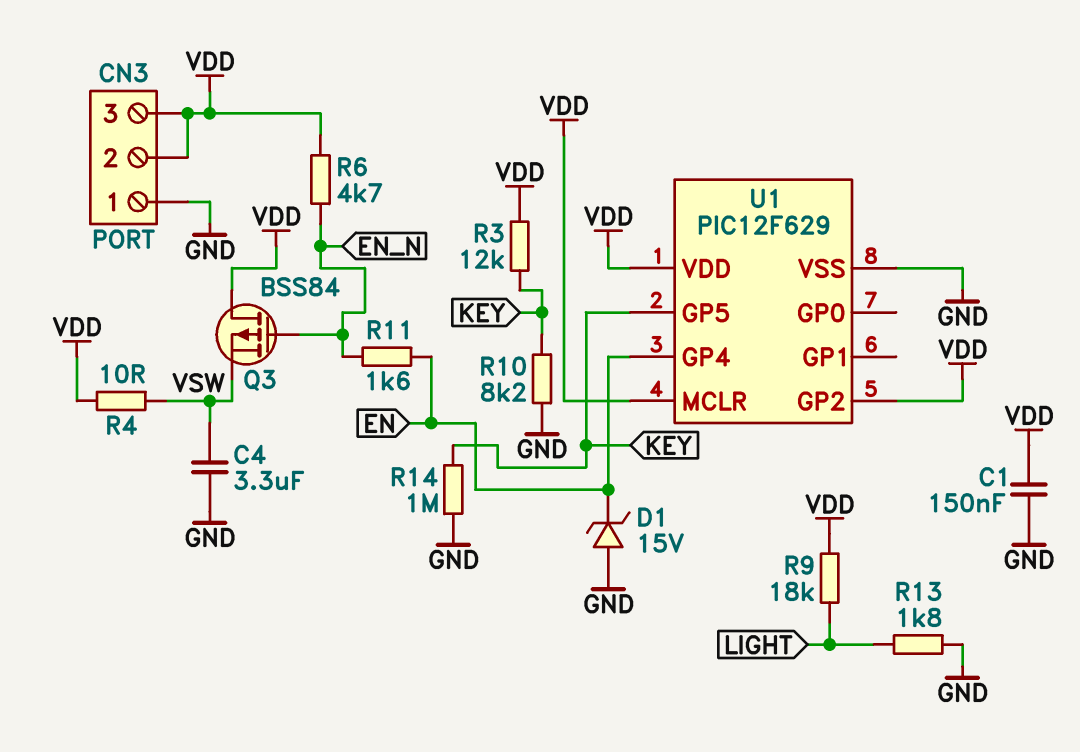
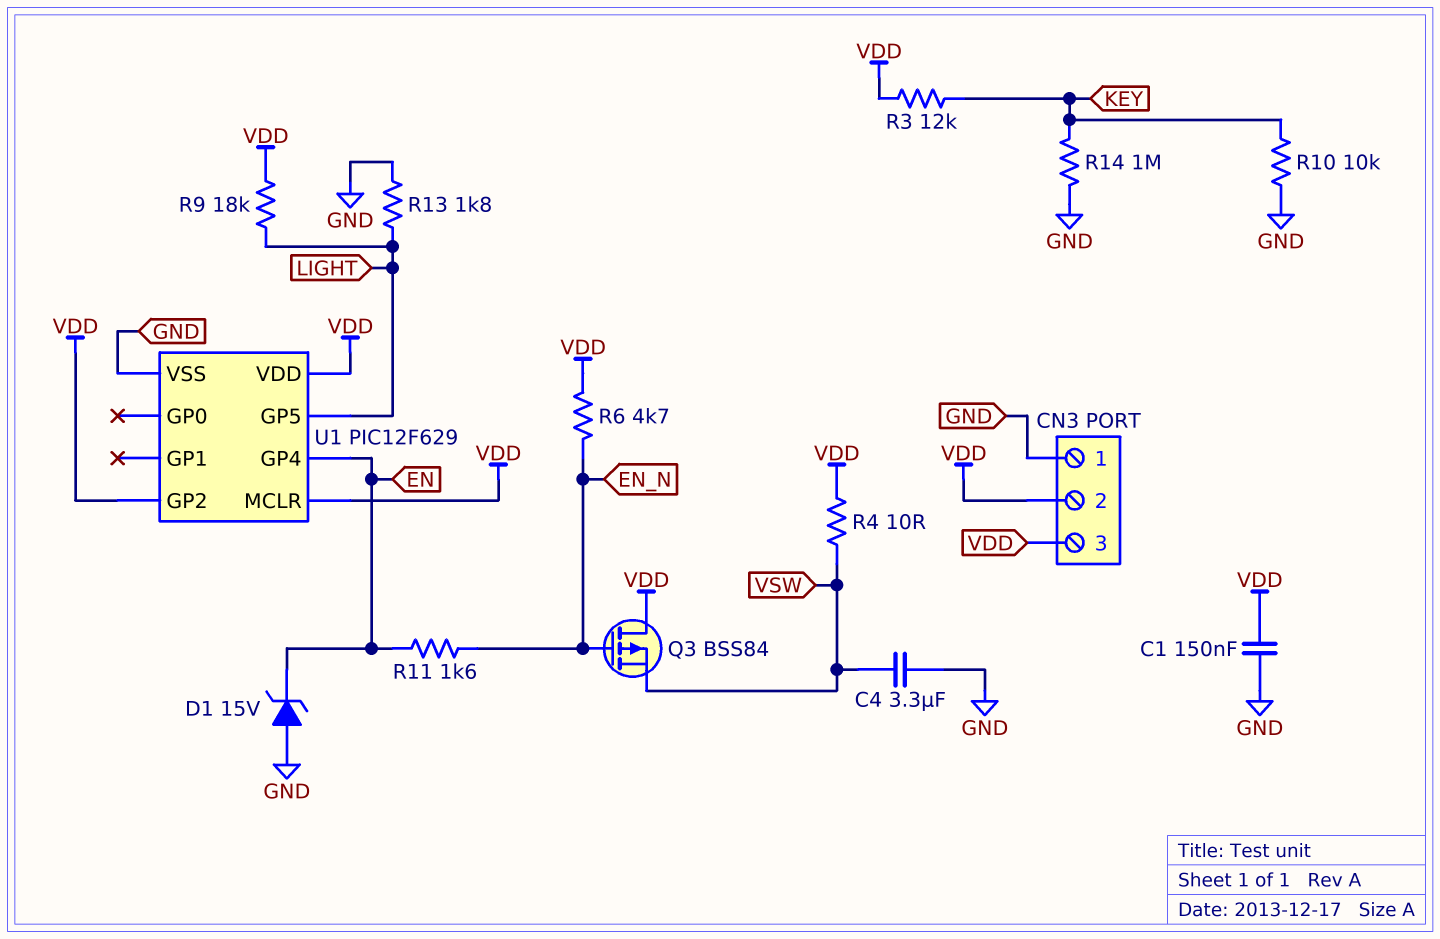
R10: 8.2k (GND, KEY) -> 10k (GND, KEY)
U1 pin GP5: KEY -> LIGHT

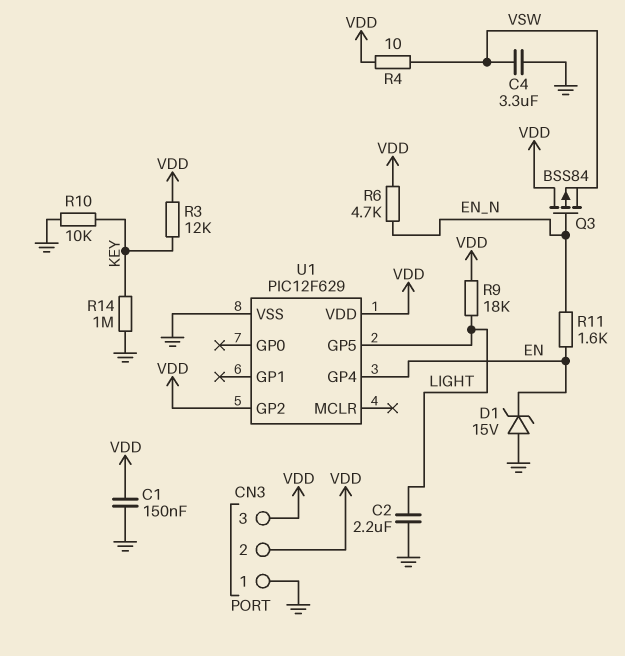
C2: none -> 2.2uF (GND, LIGHT)
R13: 1.8k (GND, LIGHT) -> none
U1 pin MCLR: VDD -> none

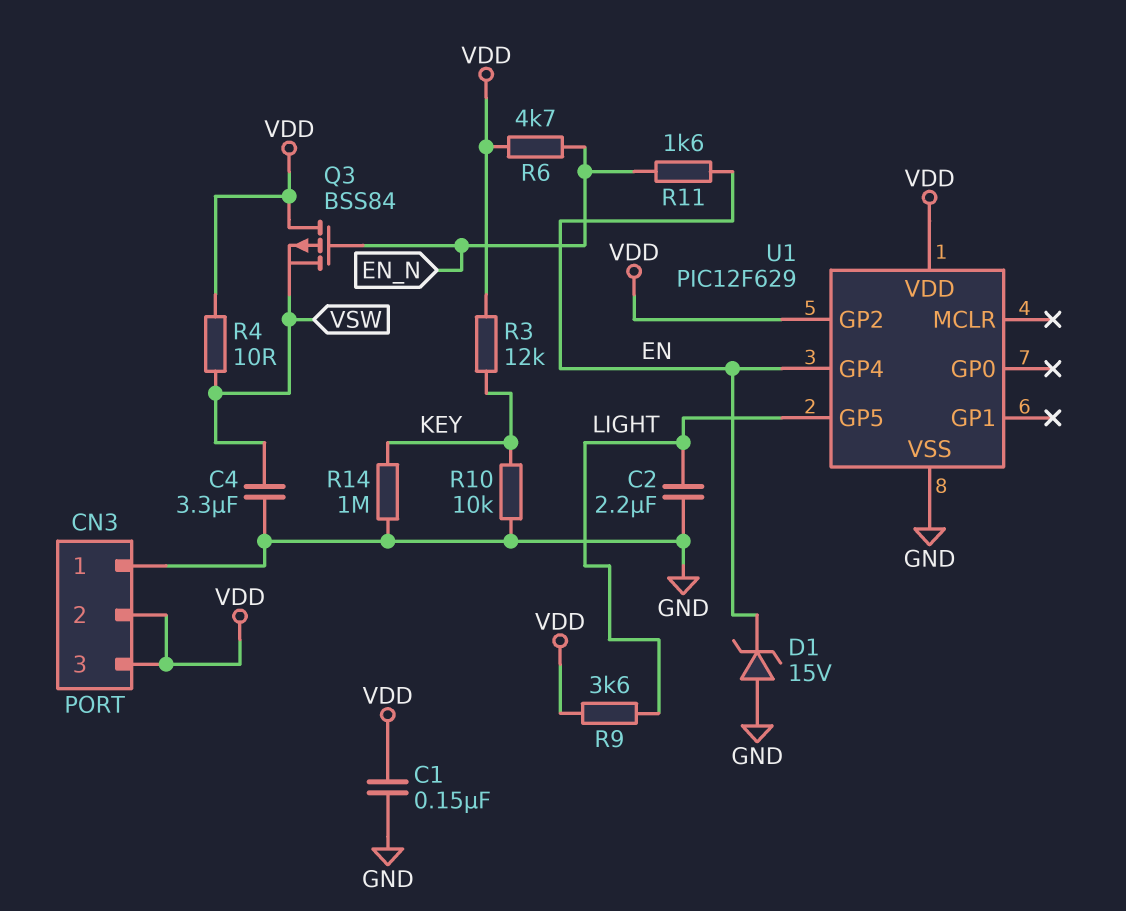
R9: 18k (LIGHT, VDD) -> 3.6k (LIGHT, VDD)

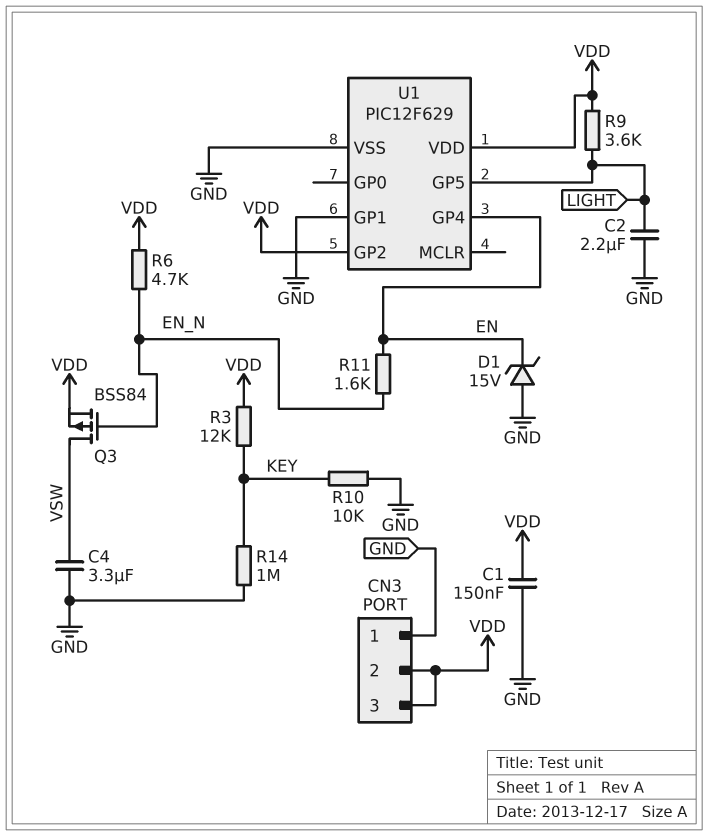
Q3: PMOS BSS84 (G EN_N, D VDD, S VSW) -> PMOS BSS84 (G EN_N, D VSW, S VDD)
R4: 10 (VDD, VSW) -> none
U1 pin GP1: none -> GND

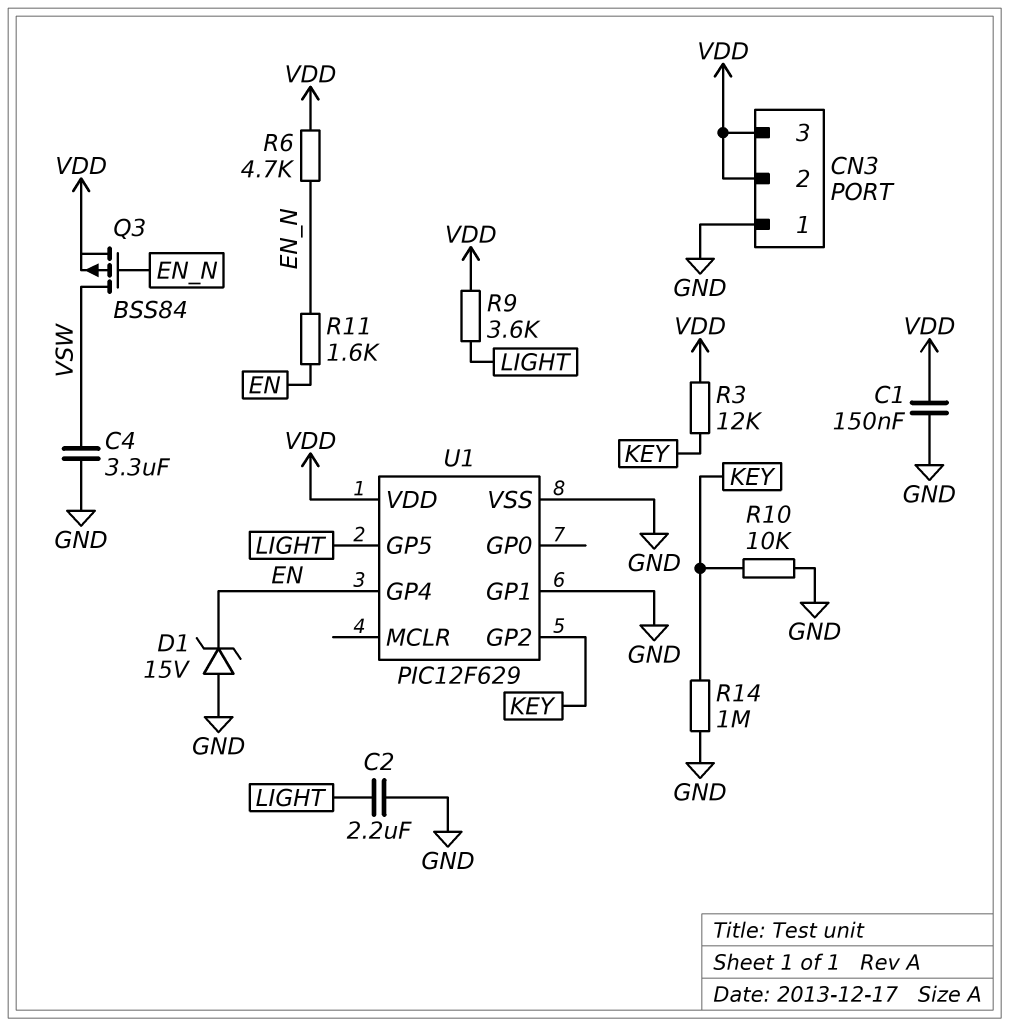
U1 pin GP2: VDD -> KEY

